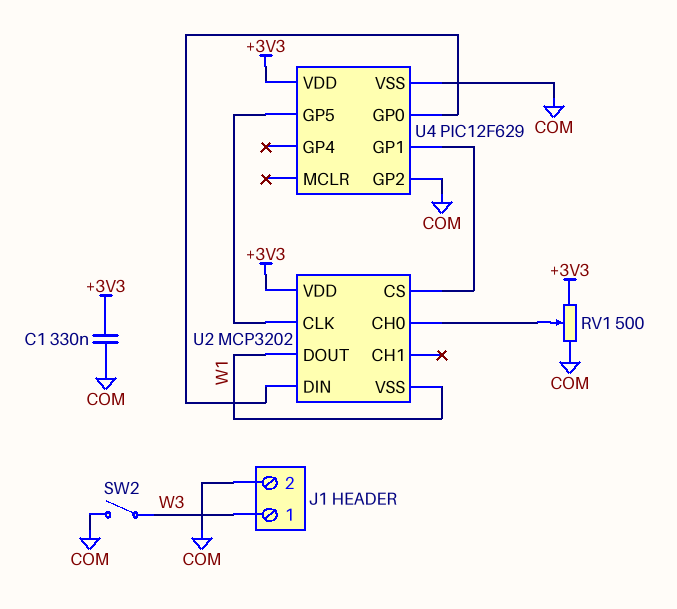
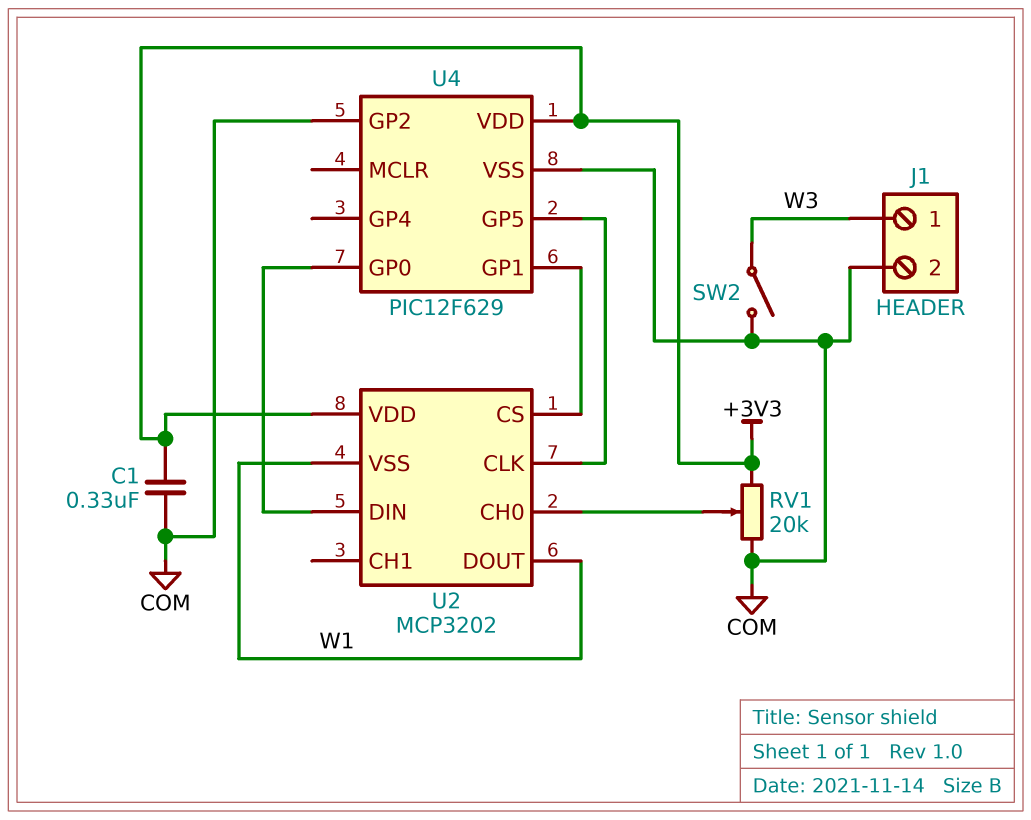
RV1: 500 (+3V3, COM, wiper U2/CH0) -> 20k (+3V3, COM, wiper U2/CH0)

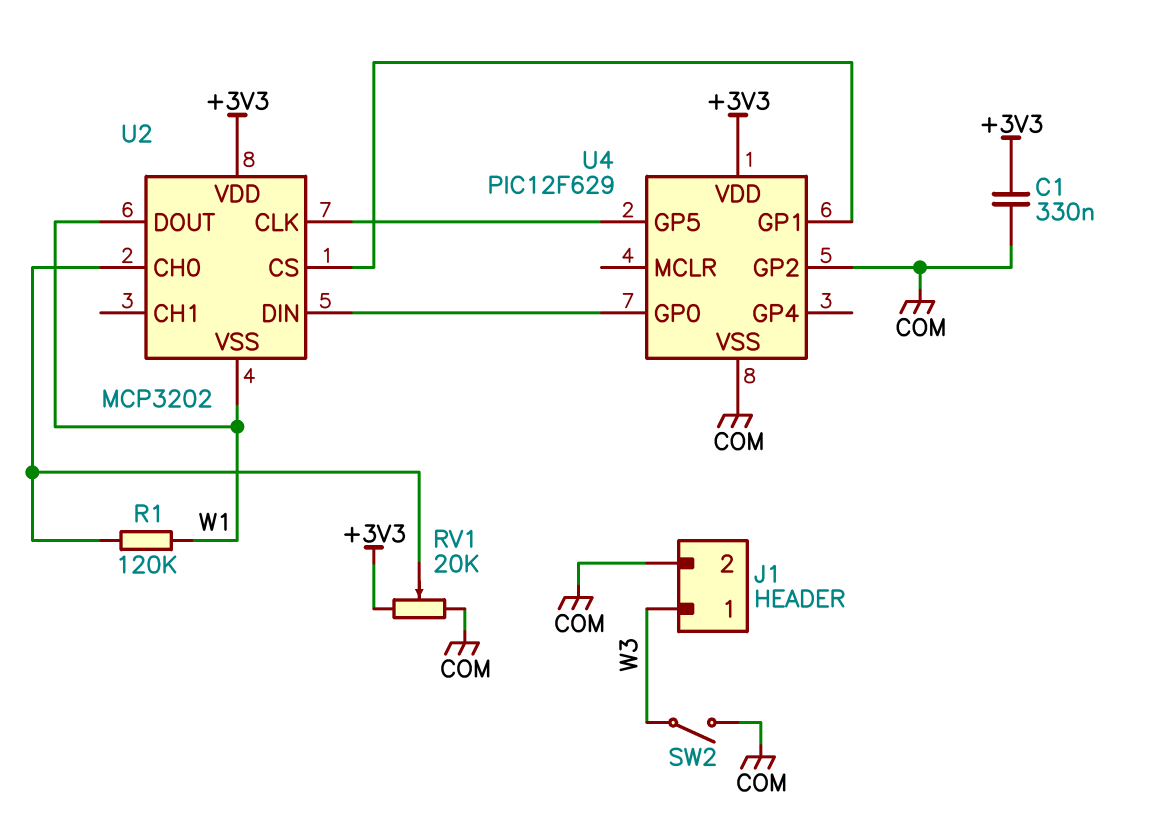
R1: none -> 120k (U2/CH0, W1)

